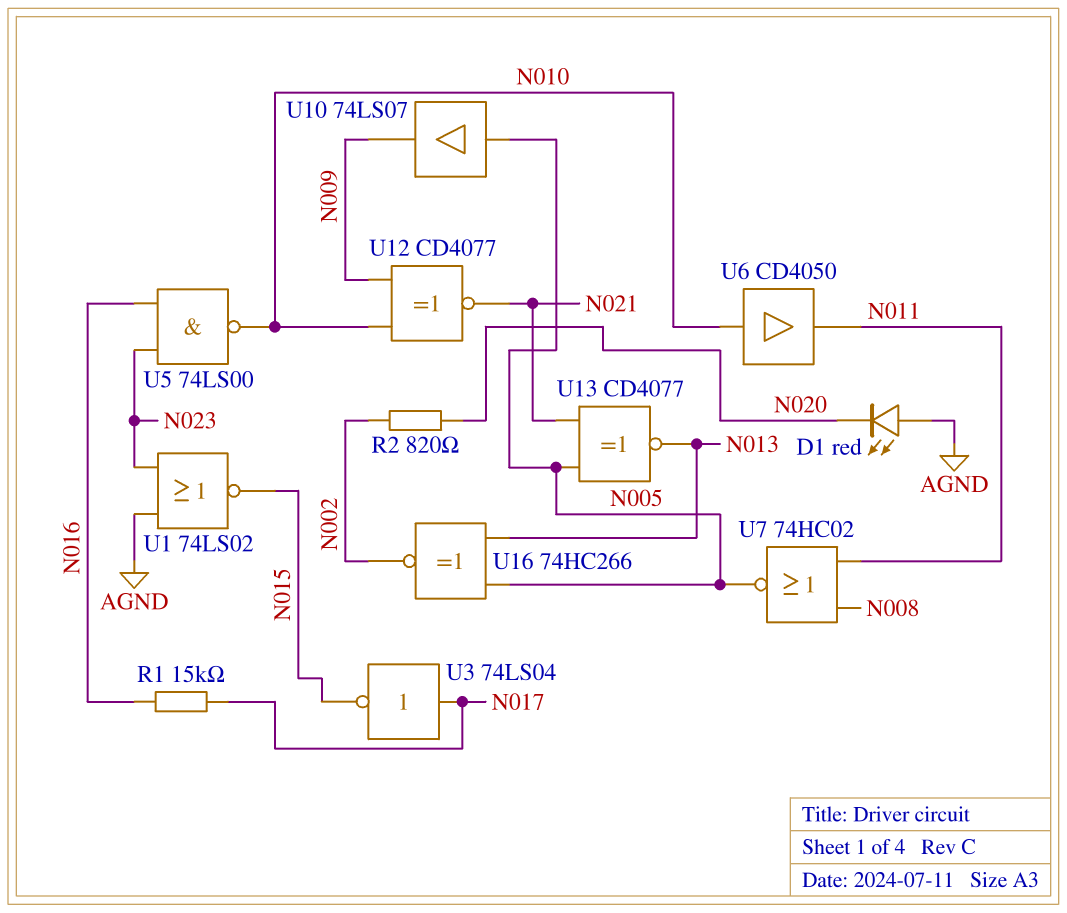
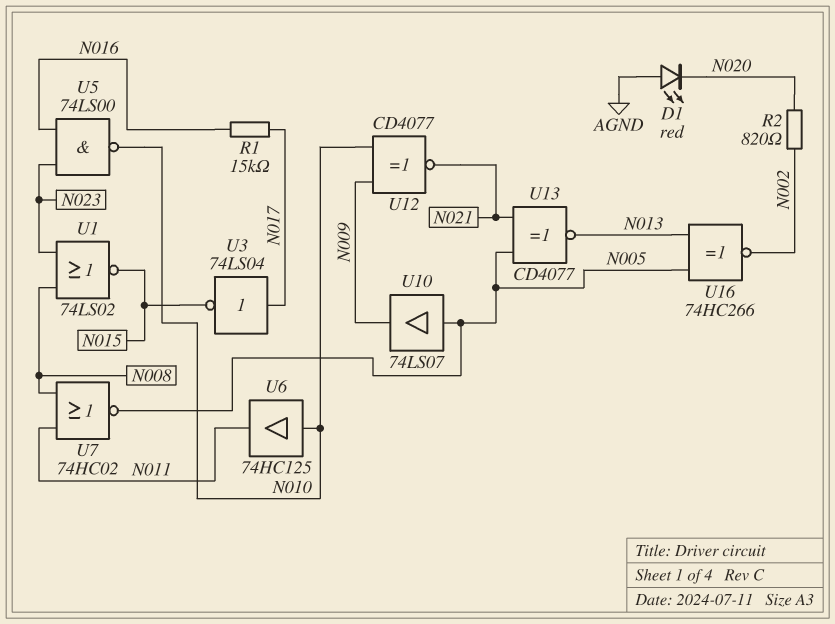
U1: NOR 74LS02 (in AGND, in N023, out N015) -> NOR 74LS02 (in N008, in N023, out N015)
U6: buffer CD4050 (in N010, out N011) -> buffer 74HC125 (in N010, out N011)

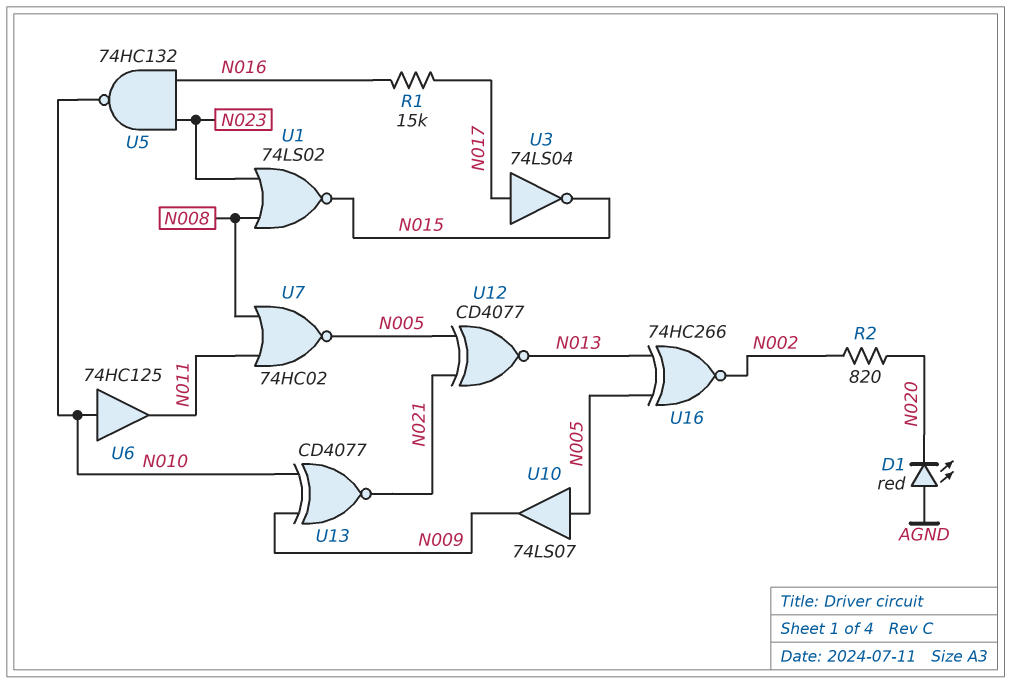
U5: NAND 74LS00 (in N016, in N023, out N010) -> NAND 74HC132 (in N016, in N023, out N010)
U12: XNOR CD4077 (in N009, in N010, out N021) -> XNOR CD4077 (in N005, in N021, out N013)
U13: XNOR CD4077 (in N005, in N021, out N013) -> XNOR CD4077 (in N009, in N010, out N021)

